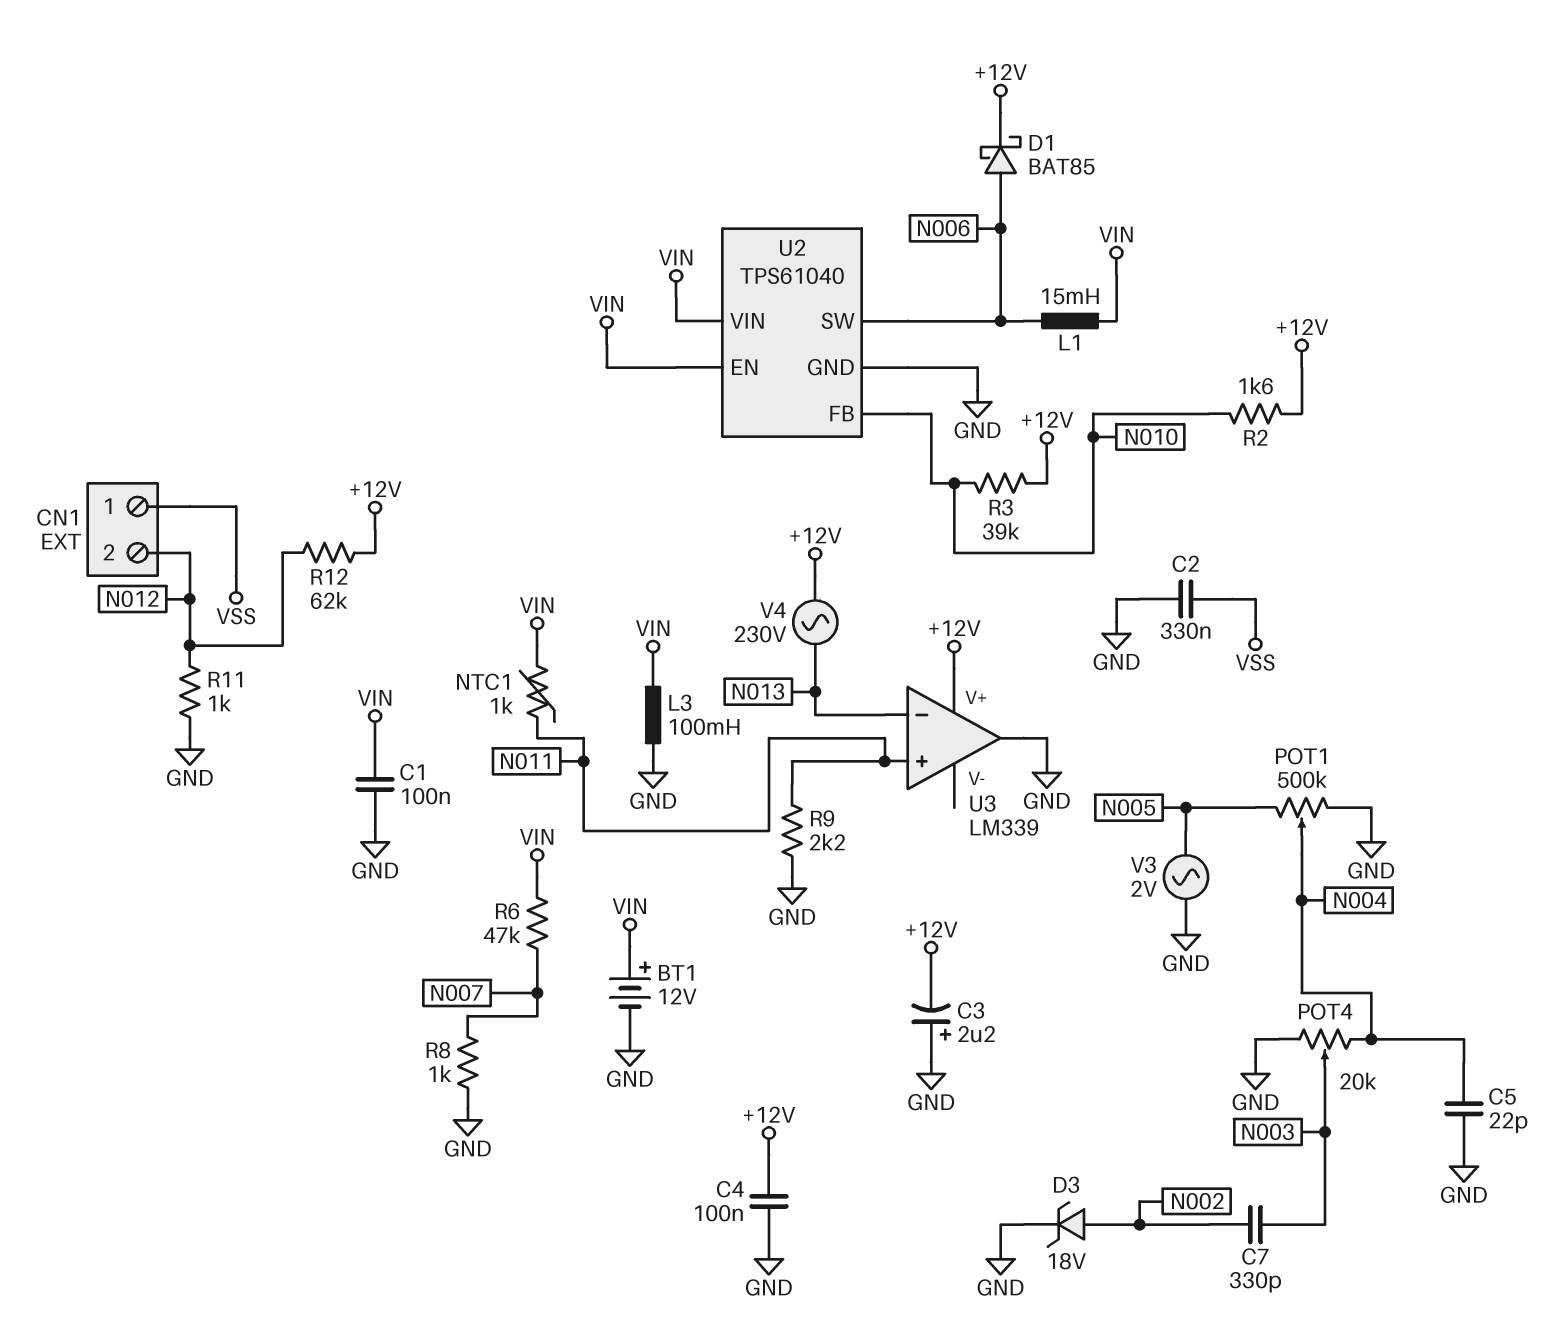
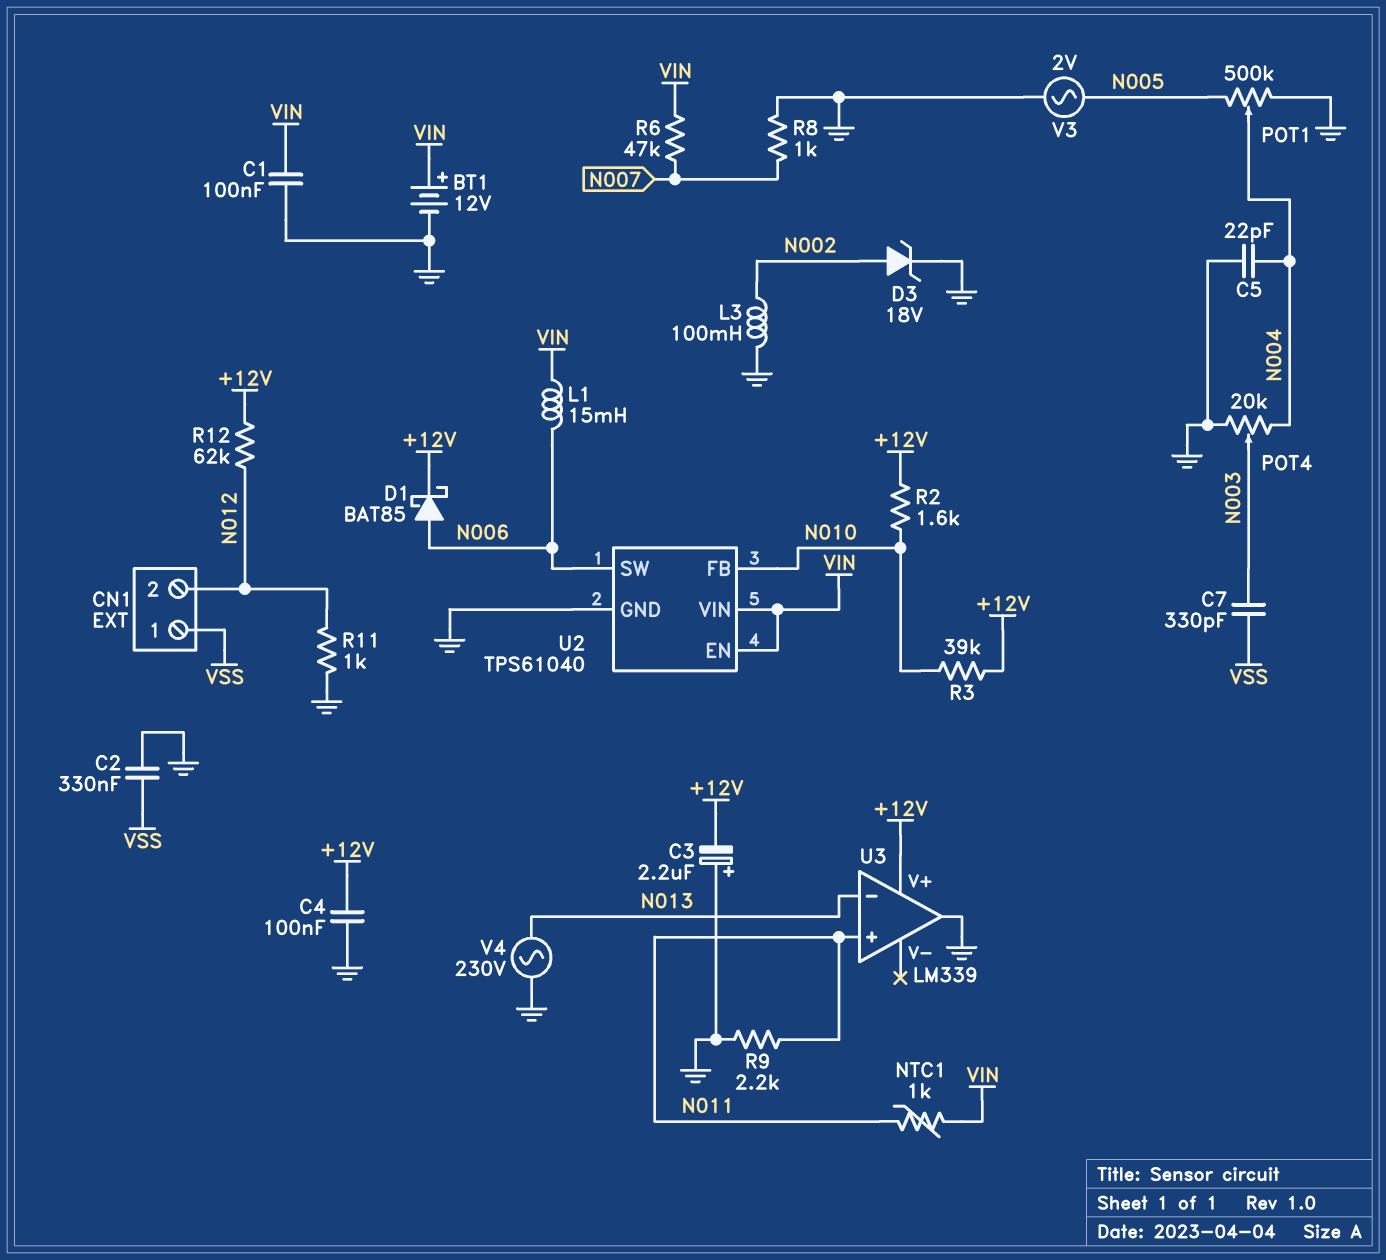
C7: 330pF (N002, N003) -> 330pF (N003, VSS)
L3: 100mH (GND, VIN) -> 100mH (GND, N002)
V4: AC 230V (+12V, N013) -> AC 230V (GND, N013)

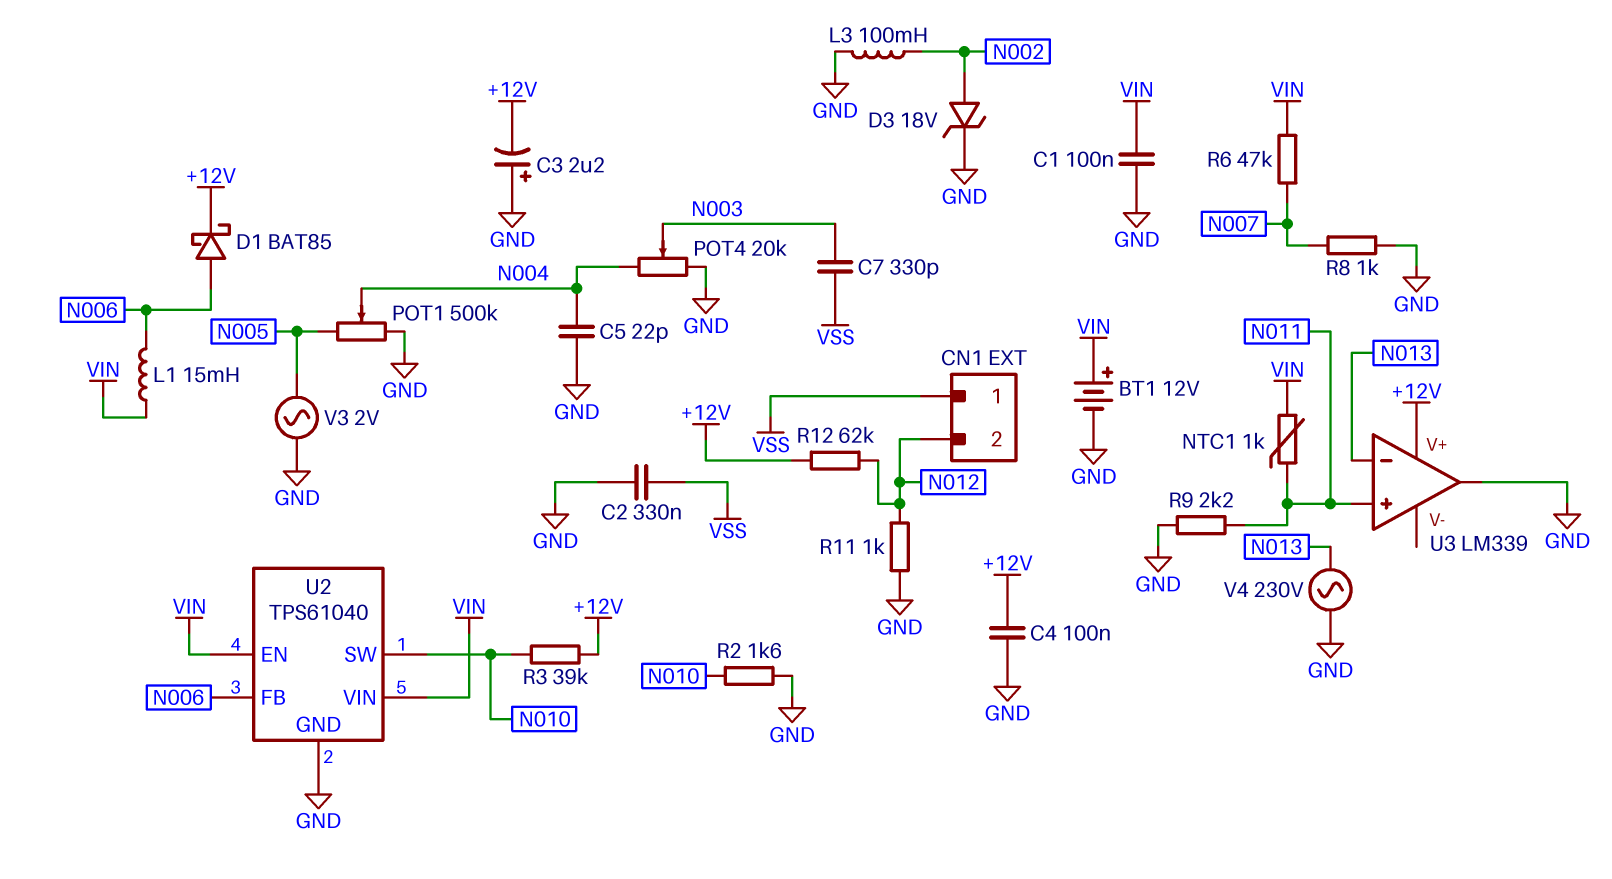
R2: 1.6k (+12V, N010) -> 1.6k (GND, N010)
U2 pin FB: N010 -> N006
U2 pin SW: N006 -> N010

